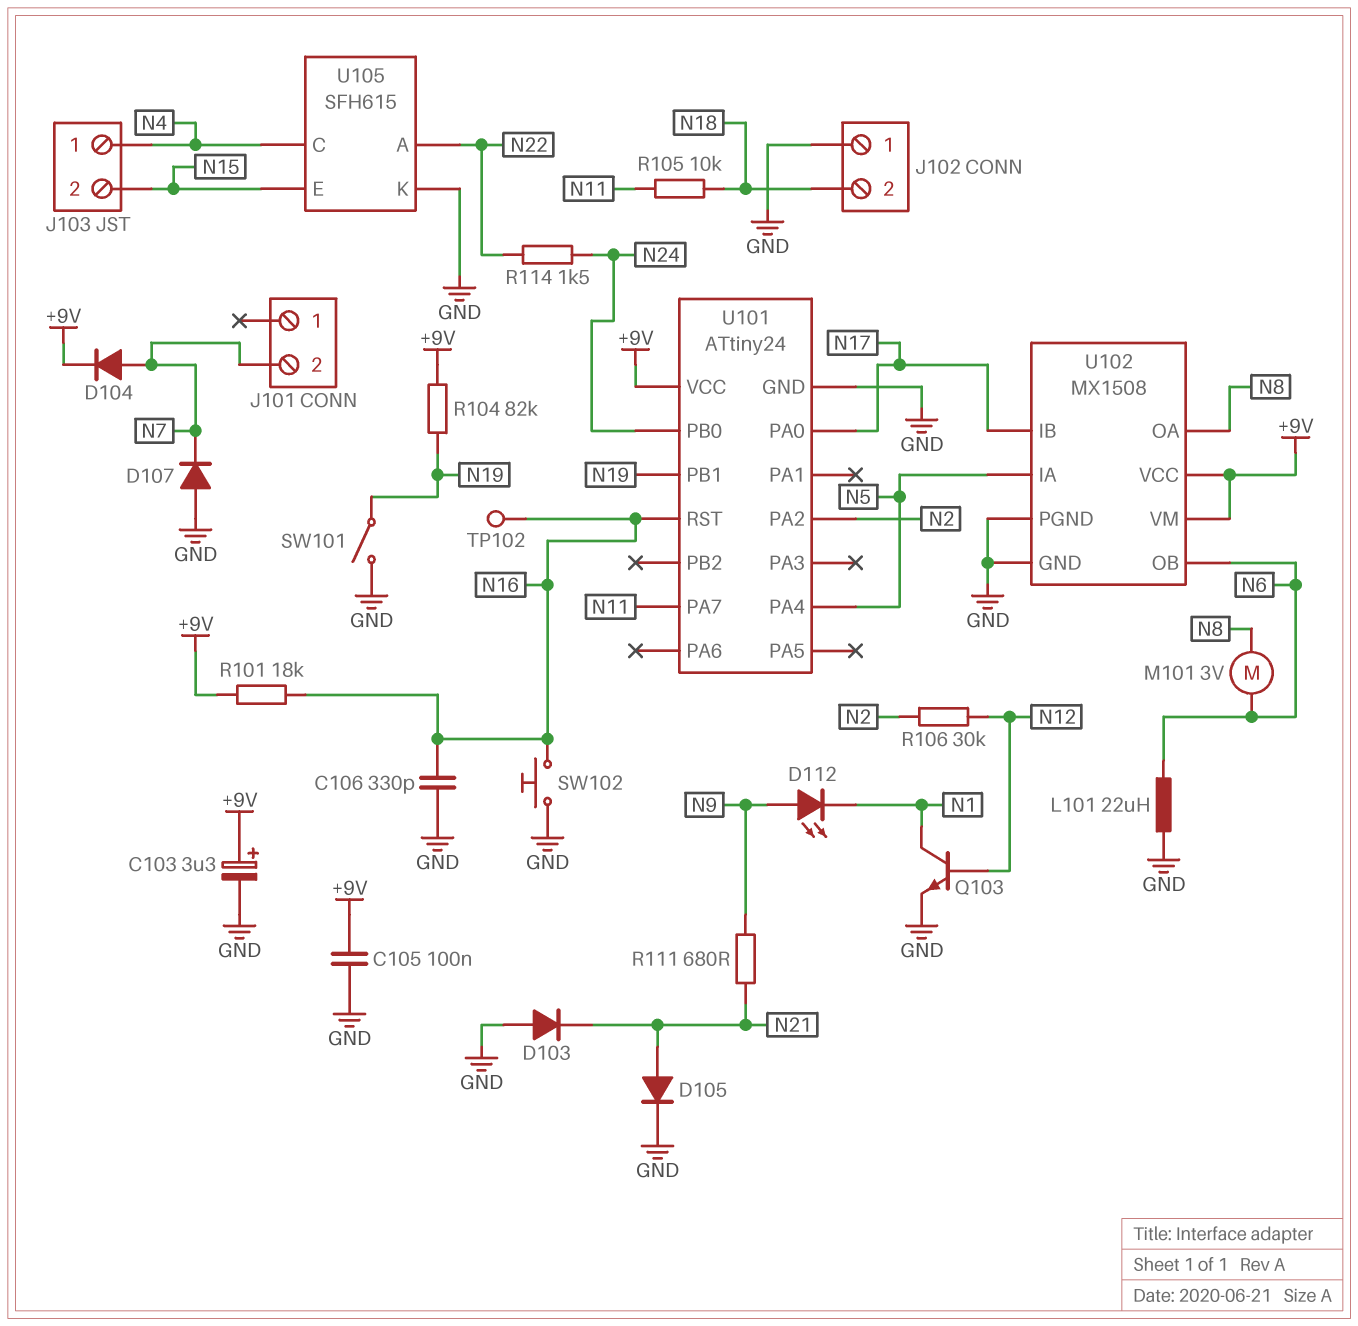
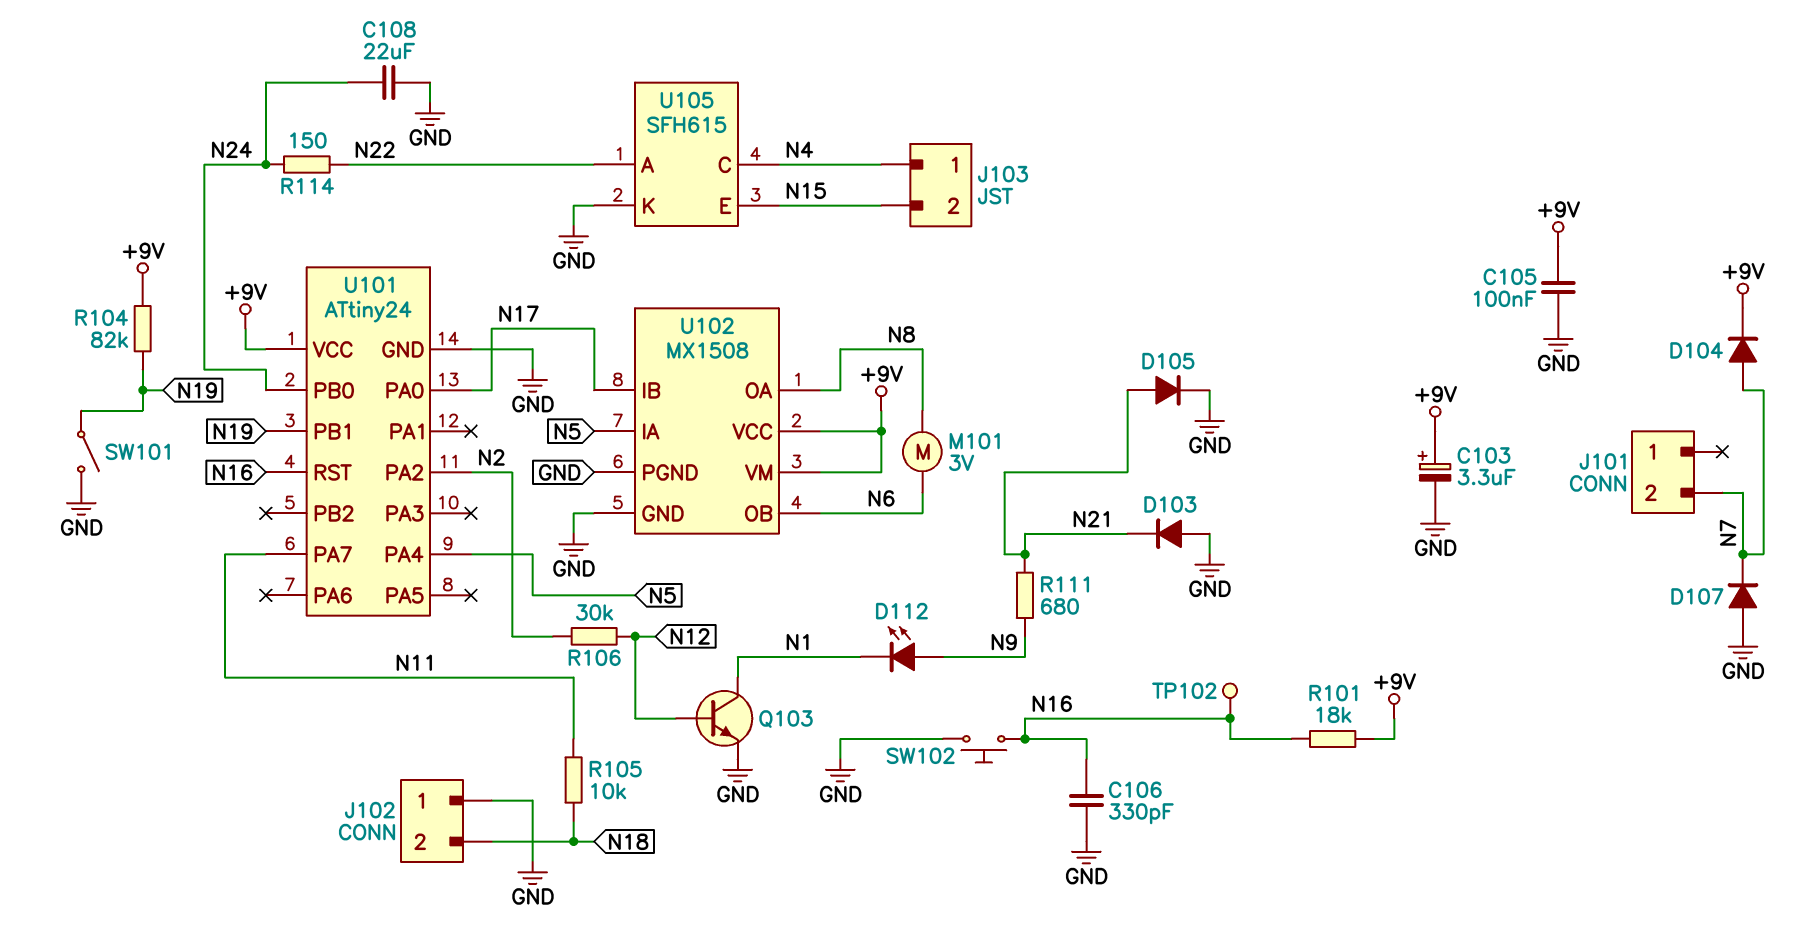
C108: none -> 22uF (GND, N24)
L101: 22uH (GND, N6) -> none
R114: 1.5k (N22, N24) -> 150 (N22, N24)

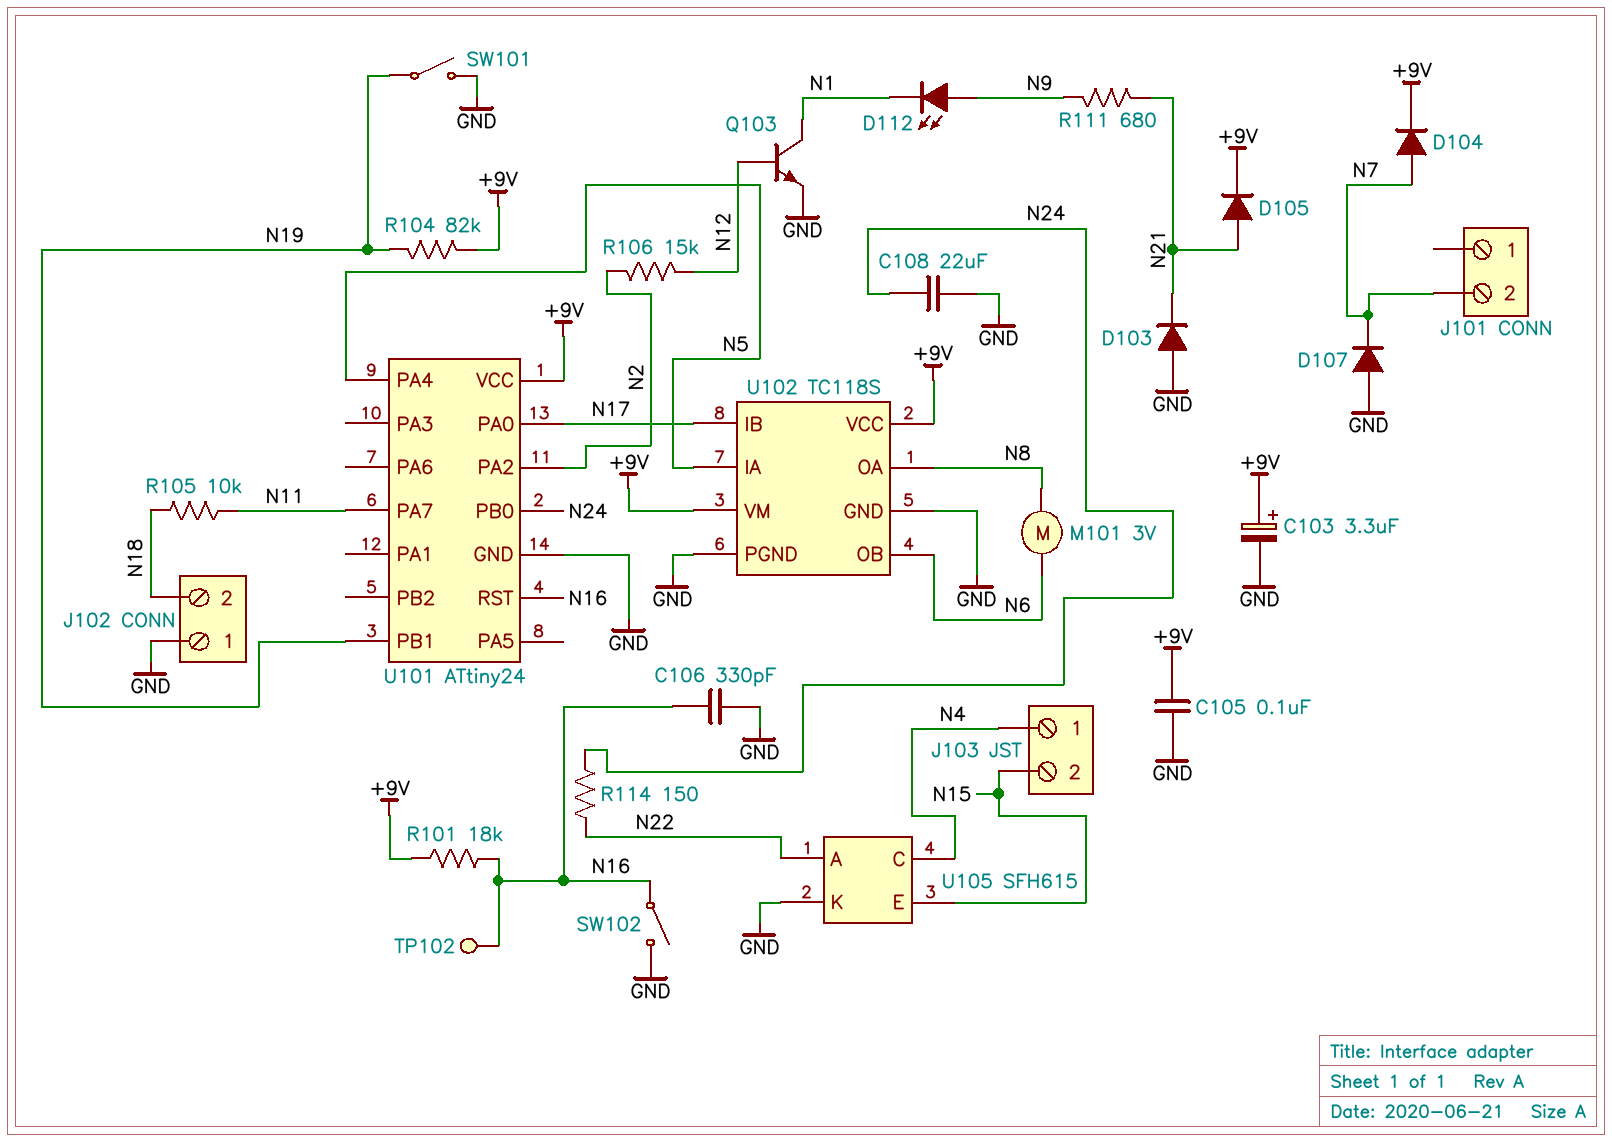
D105: diode (A N21, K GND) -> diode (A N21, K +9V)
R106: 30k (N2, N12) -> 15k (N2, N12)
SW102: button (GND, N16) -> switch (GND, N16)
U102: MX1508 -> TC118S

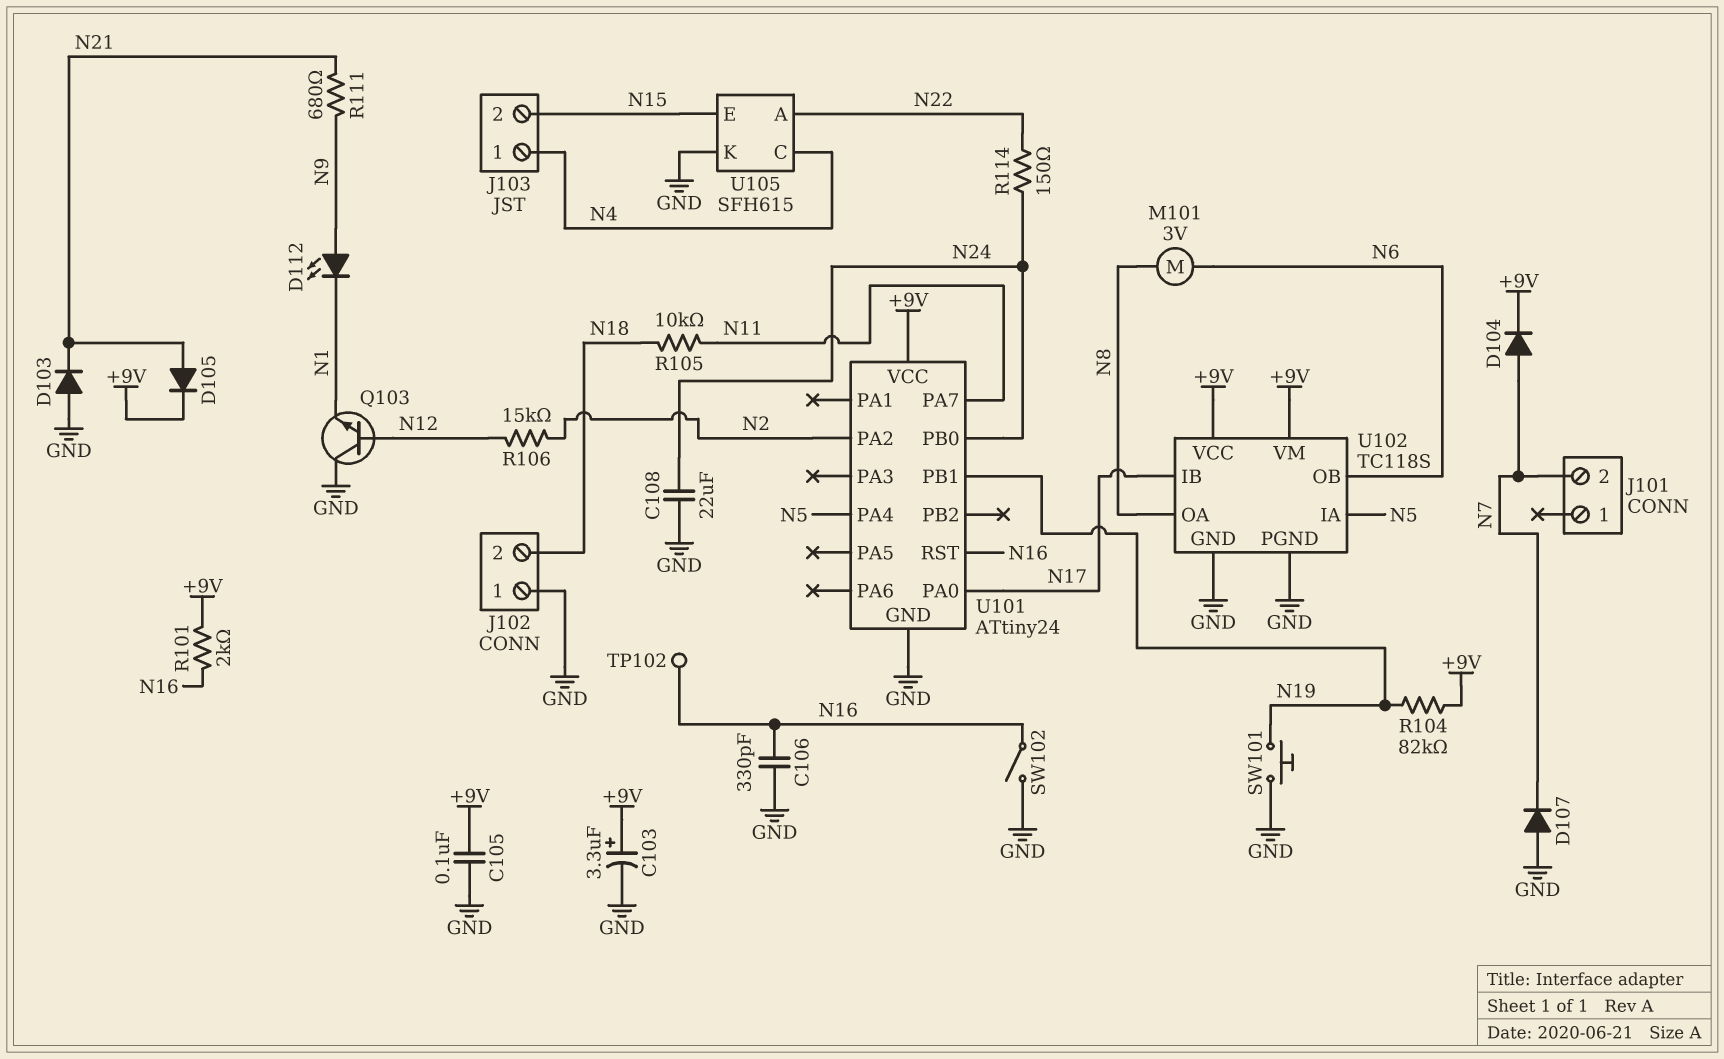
Q103: NPN (B N12, C N1, E GND) -> NPN (B N12, C GND, E N1)
R101: 18k (+9V, N16) -> 2k (+9V, N16)
SW101: switch (GND, N19) -> button (GND, N19)

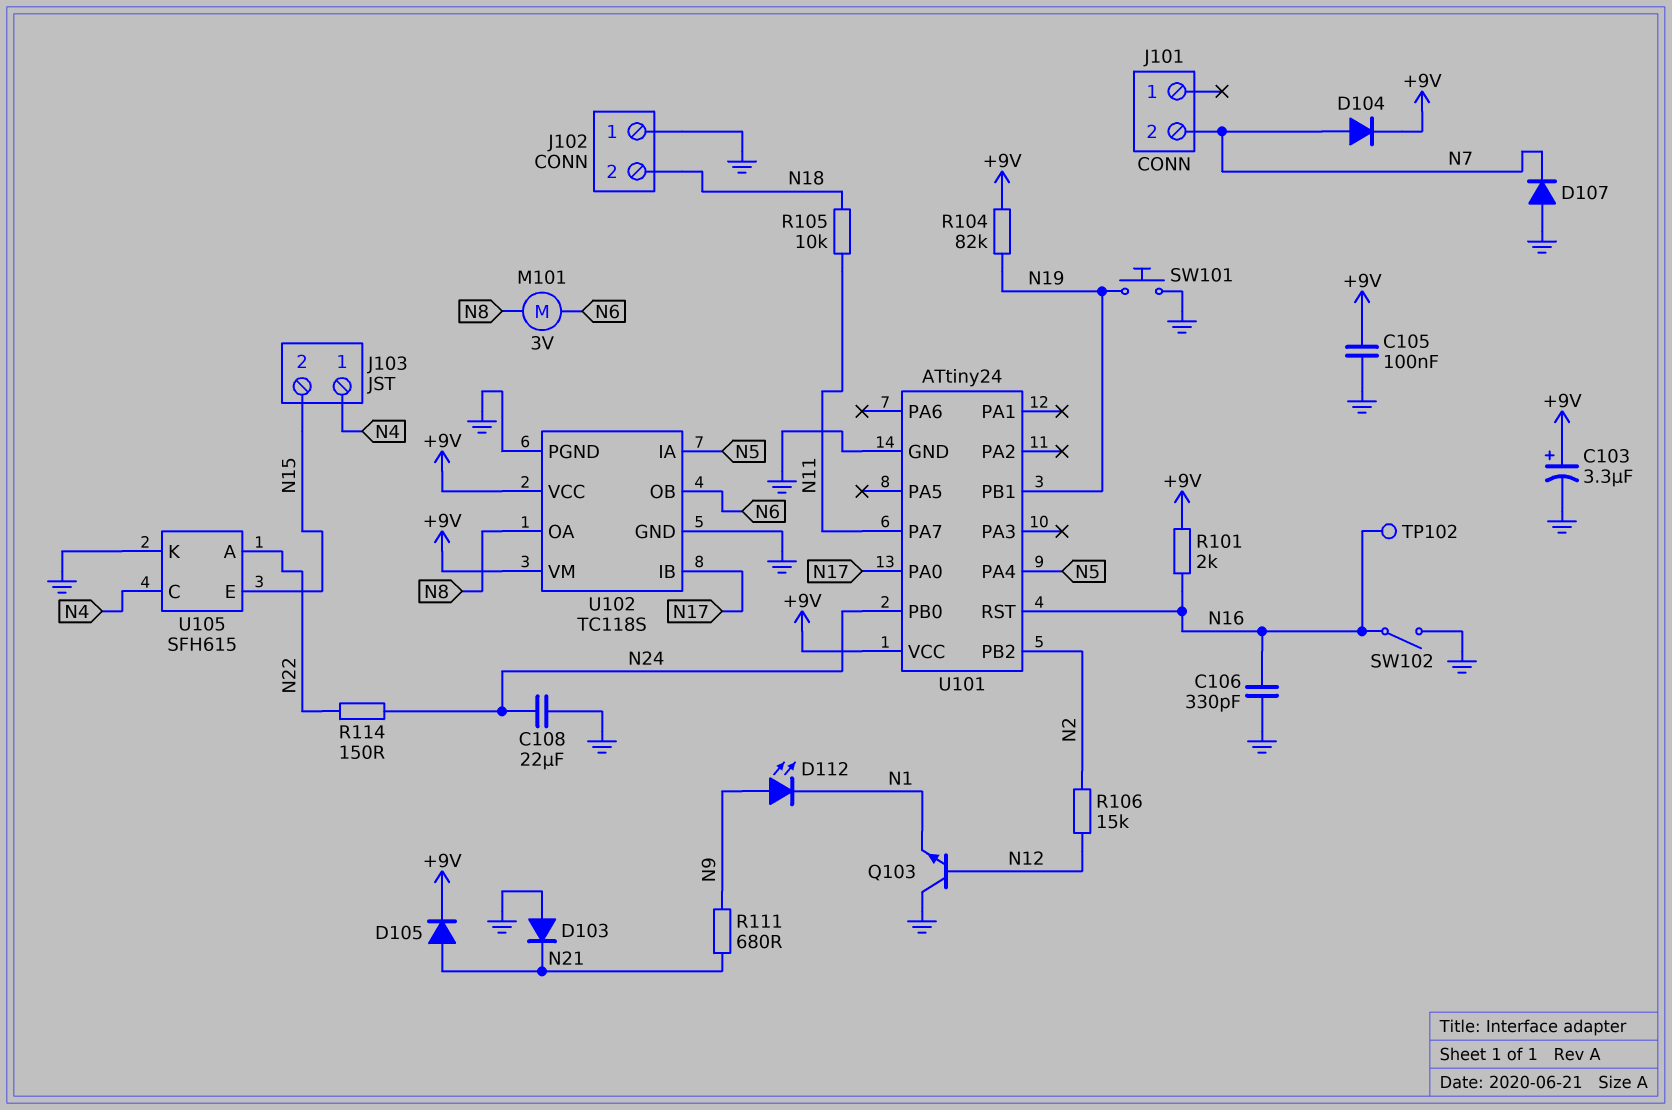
U101 pin PA2: N2 -> none
U101 pin PB2: none -> N2

